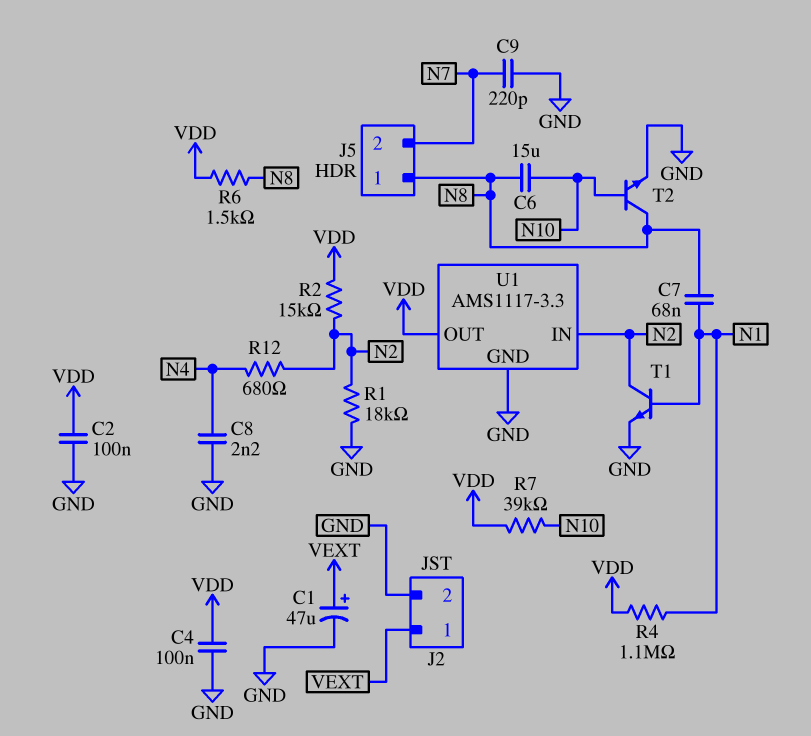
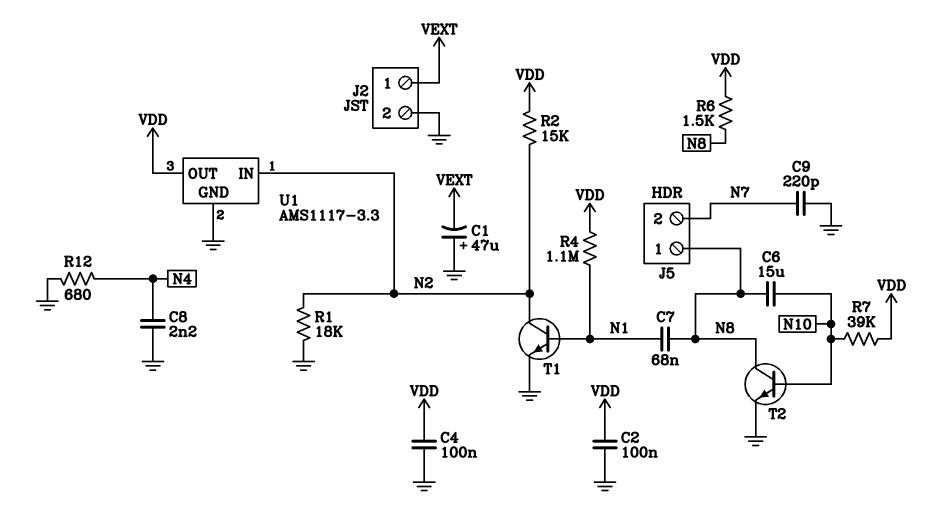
C1: 47uF (plus VEXT, minus GND) -> 47uF (plus GND, minus VEXT)
R12: 680 (N2, N4) -> 680 (GND, N4)

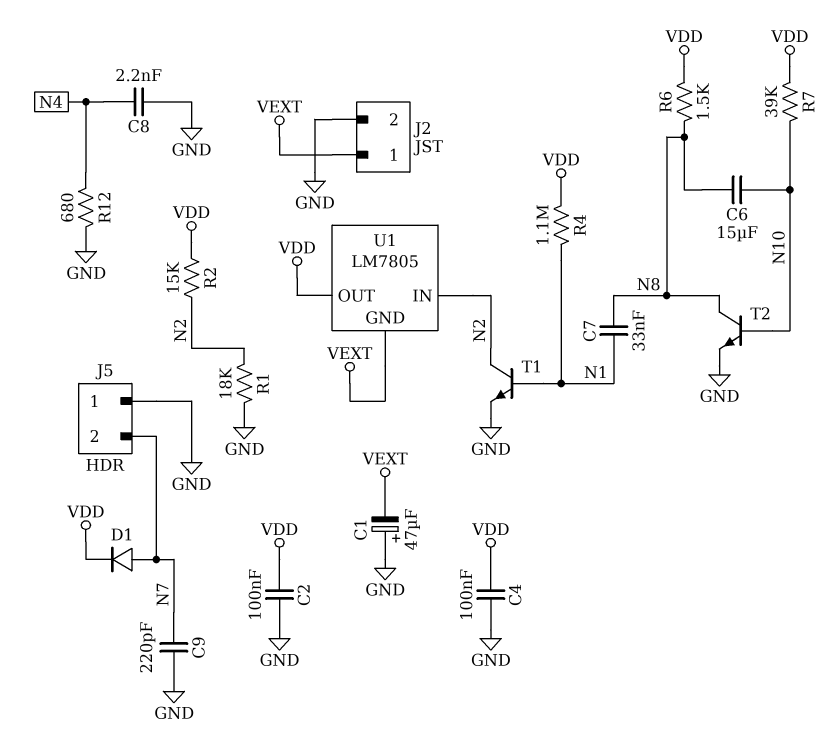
C7: 68nF (N1, N8) -> 33nF (N1, N8)
D1: none -> diode (A N7, K VDD)
J5 pin 1: N8 -> GND
U1: AMS1117-3.3 -> LM7805
U1 pin GND: GND -> VEXT

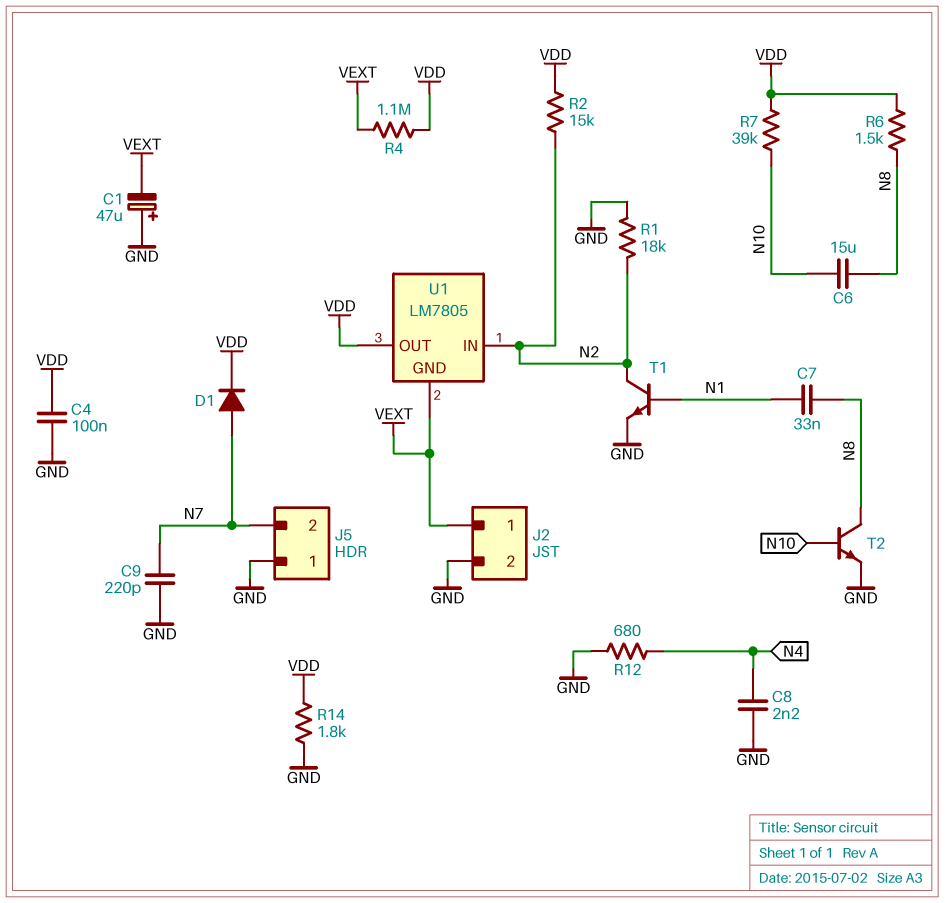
C2: 100nF (GND, VDD) -> none
R4: 1.1M (N1, VDD) -> 1.1M (VDD, VEXT)
R14: none -> 1.8k (GND, VDD)

